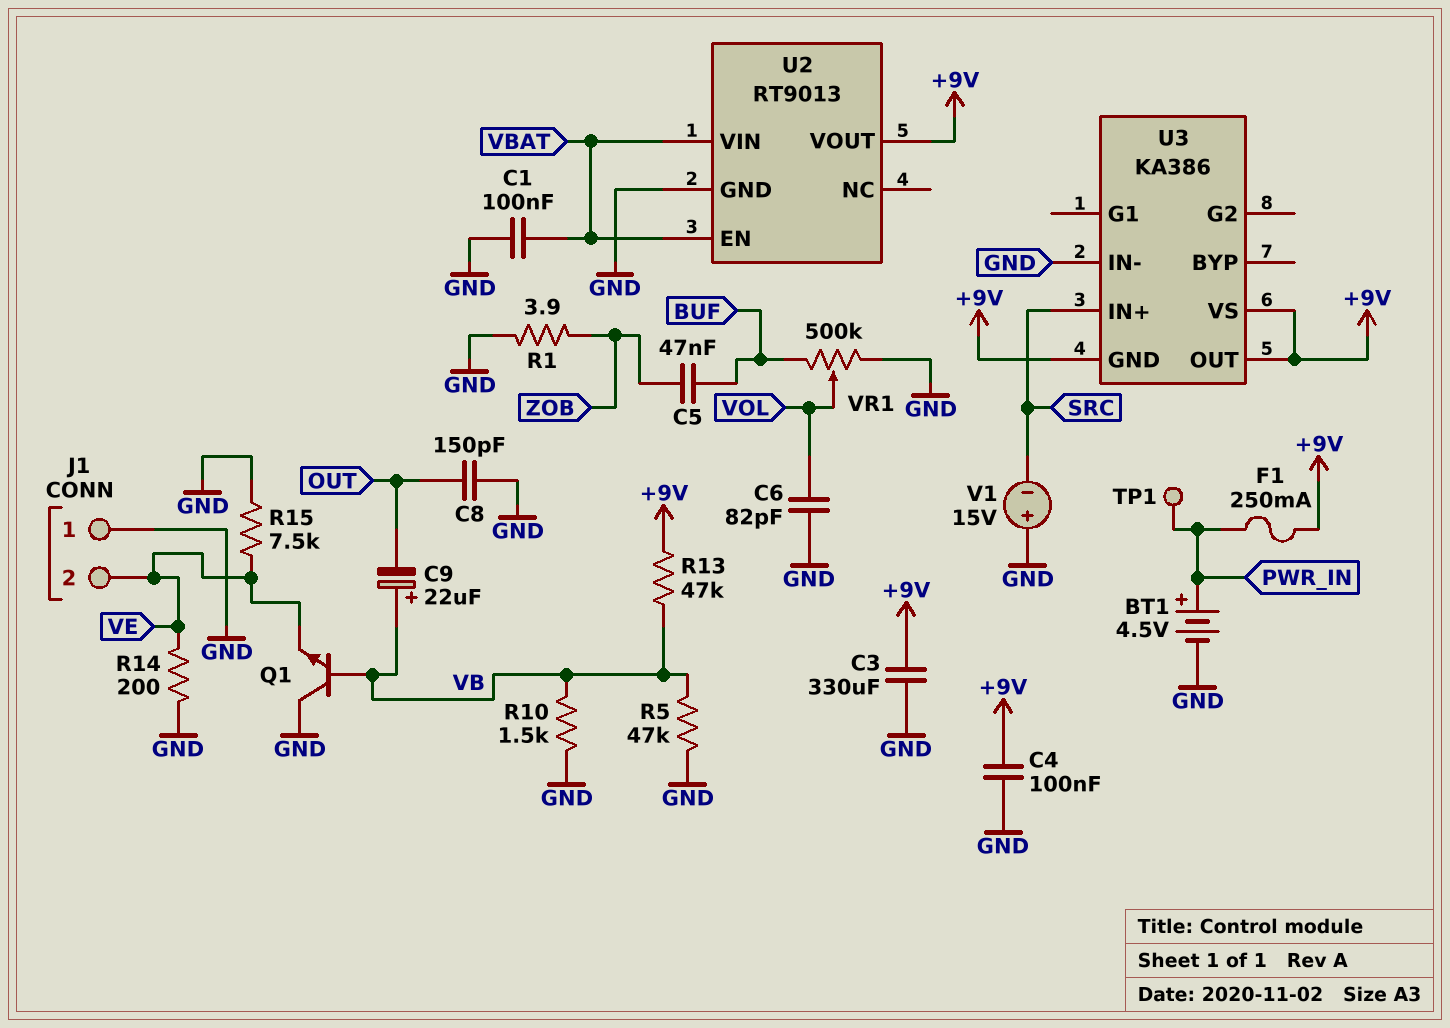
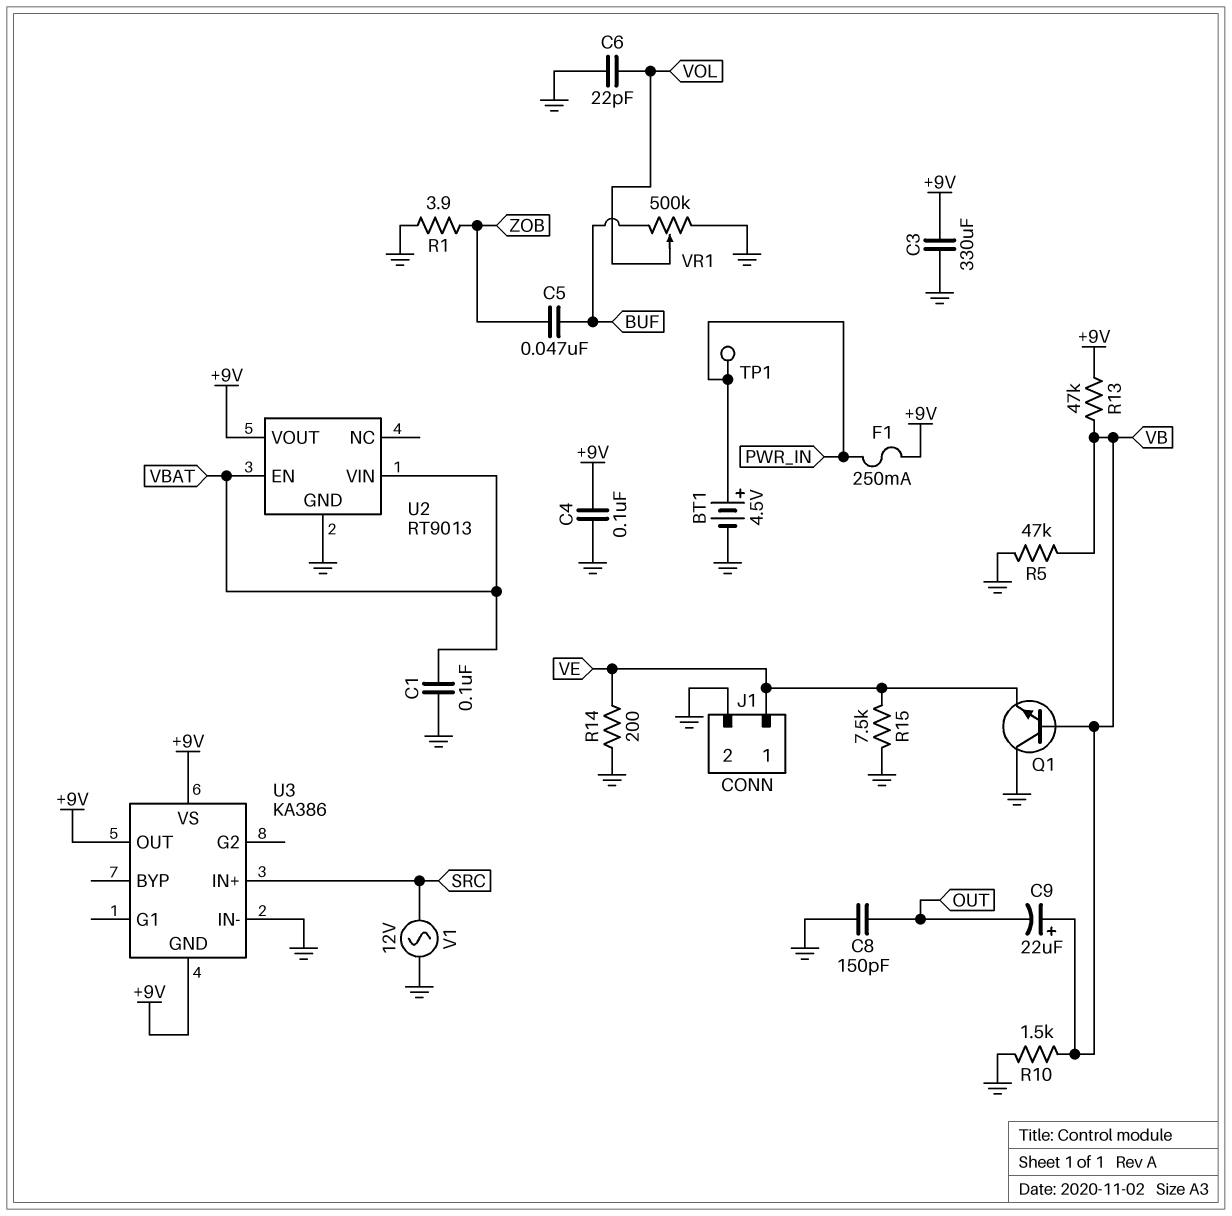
C6: 82pF (GND, VOL) -> 22pF (GND, VOL)
J1 pin 1: GND -> VE
J1 pin 2: VE -> GND
V1: 15V (plus GND, minus SRC) -> AC 12V (GND, SRC)

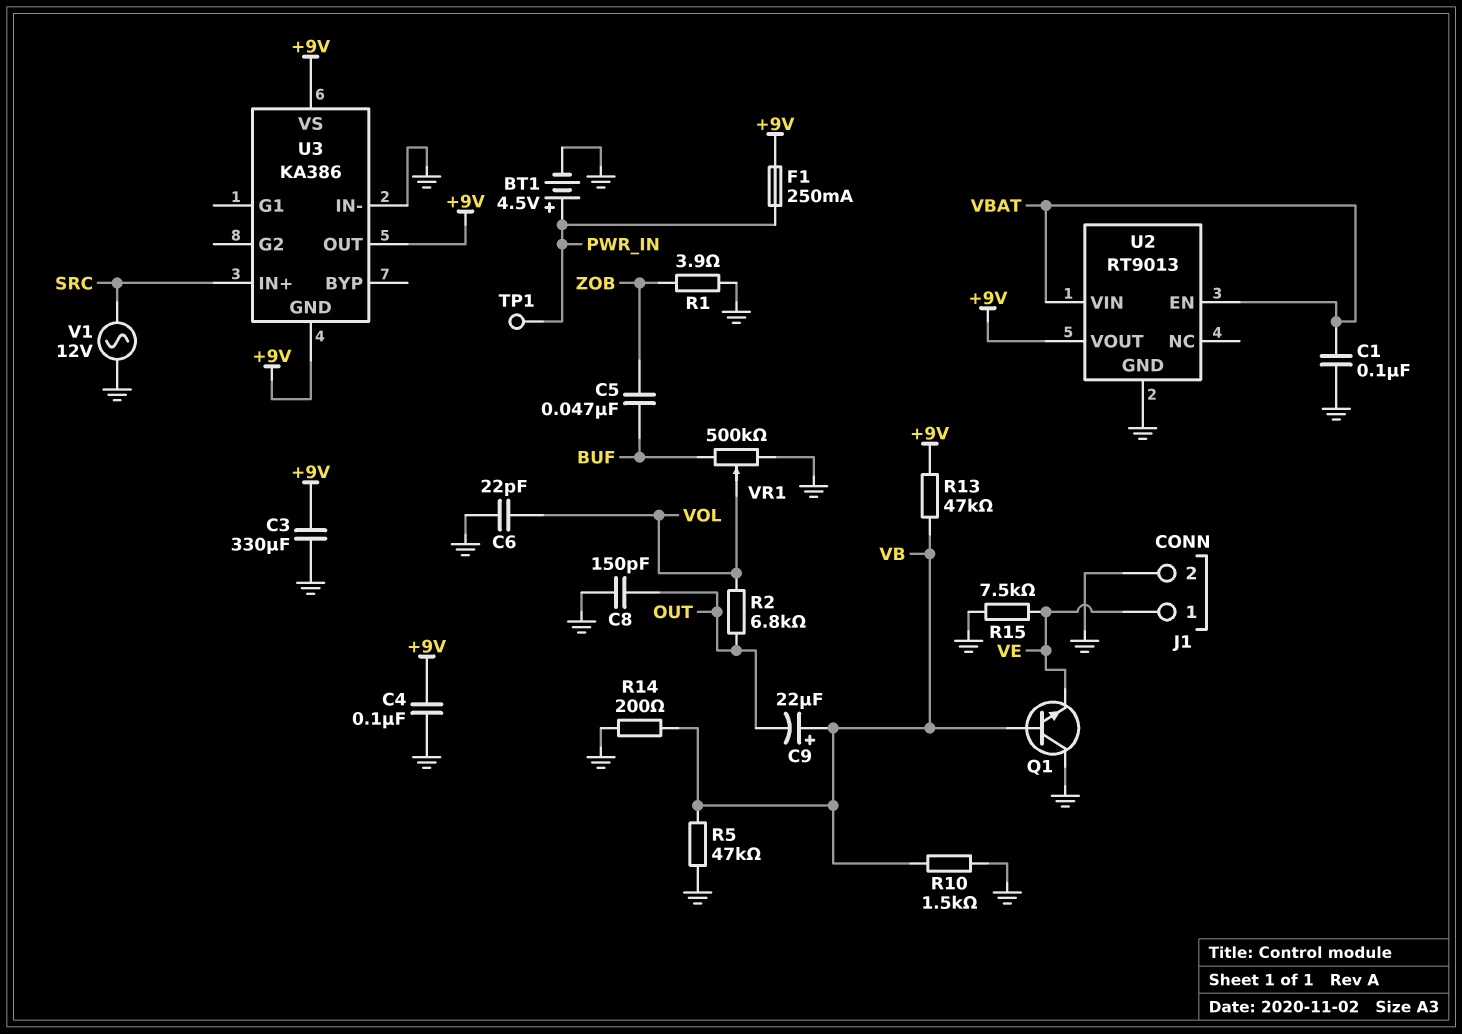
R2: none -> 6.8k (OUT, VOL)
R14: 200 (GND, VE) -> 200 (GND, VB)

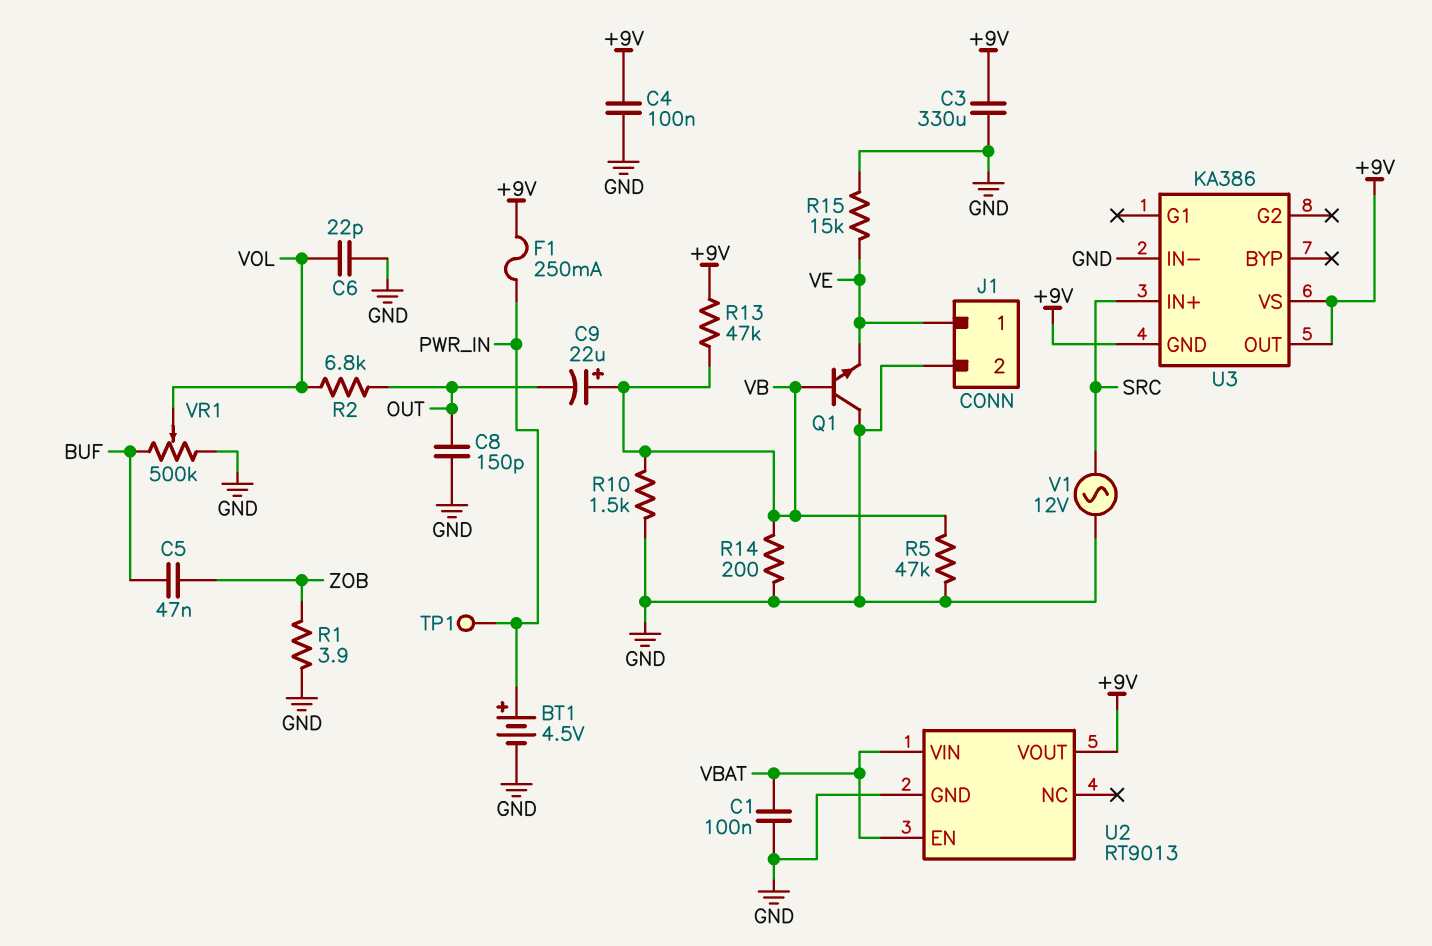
R15: 7.5k (GND, VE) -> 15k (GND, VE)

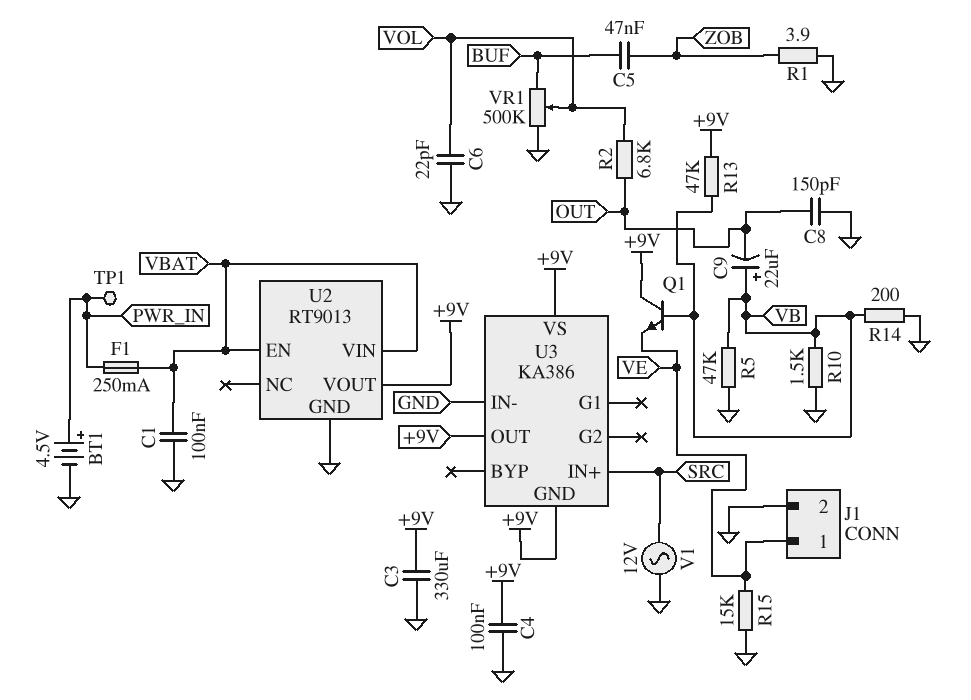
F1: 250mA (+9V, PWR_IN) -> 250mA (PWR_IN, VBAT)
Q1: NPN (B VB, C GND, E VE) -> NPN (B VB, C +9V, E VE)

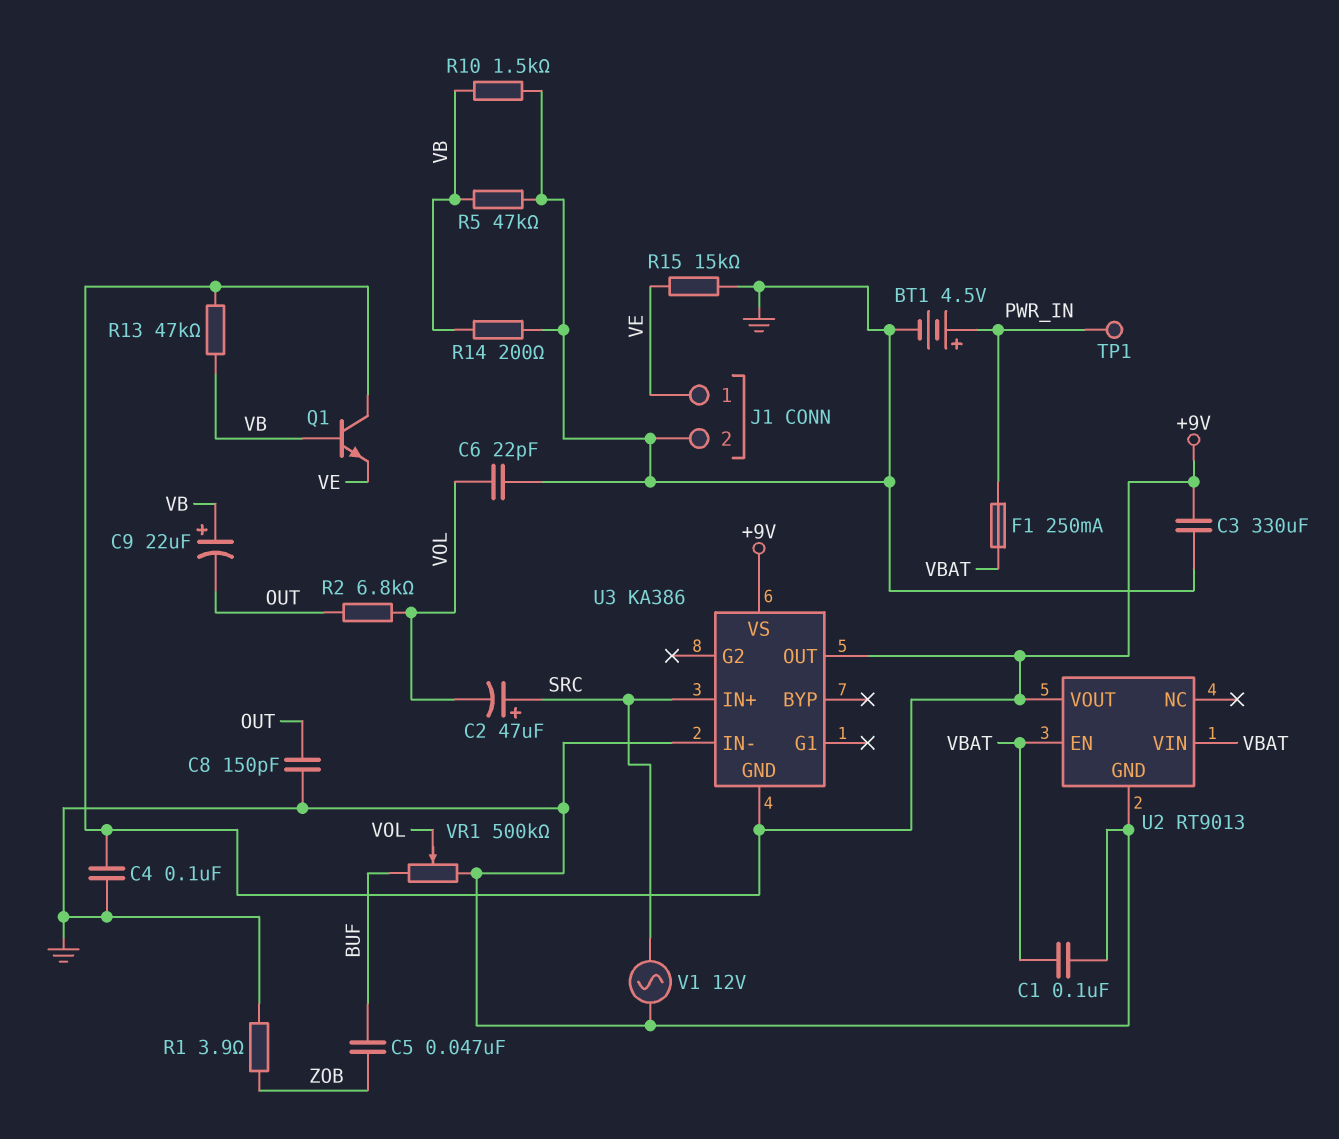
C2: none -> 47uF (plus SRC, minus VOL)

